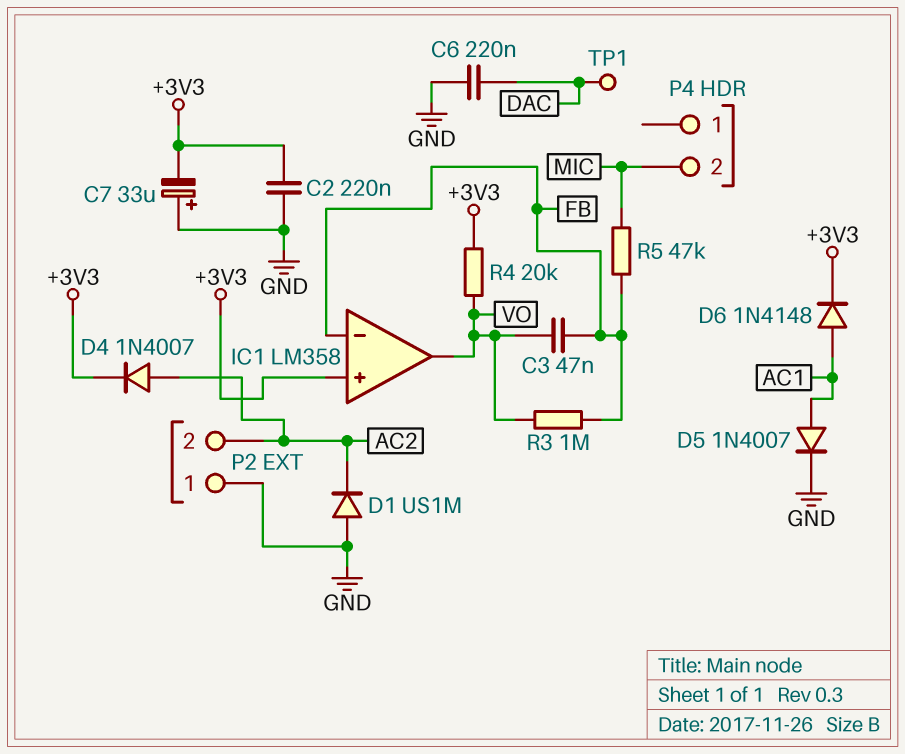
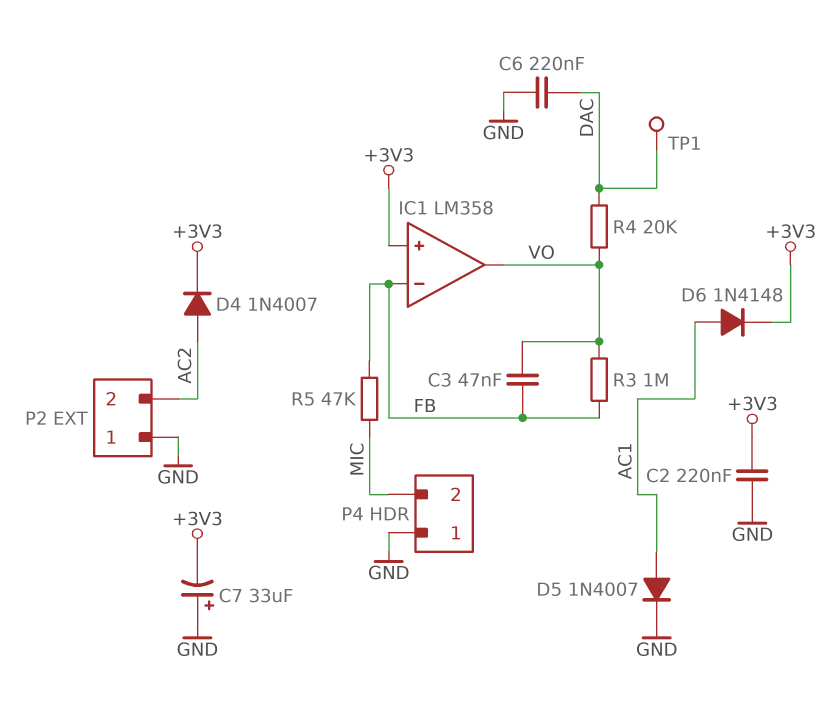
D1: diode US1M (A GND, K AC2) -> none
P4 pin 1: none -> GND
R4: 20k (+3V3, VO) -> 20k (DAC, VO)

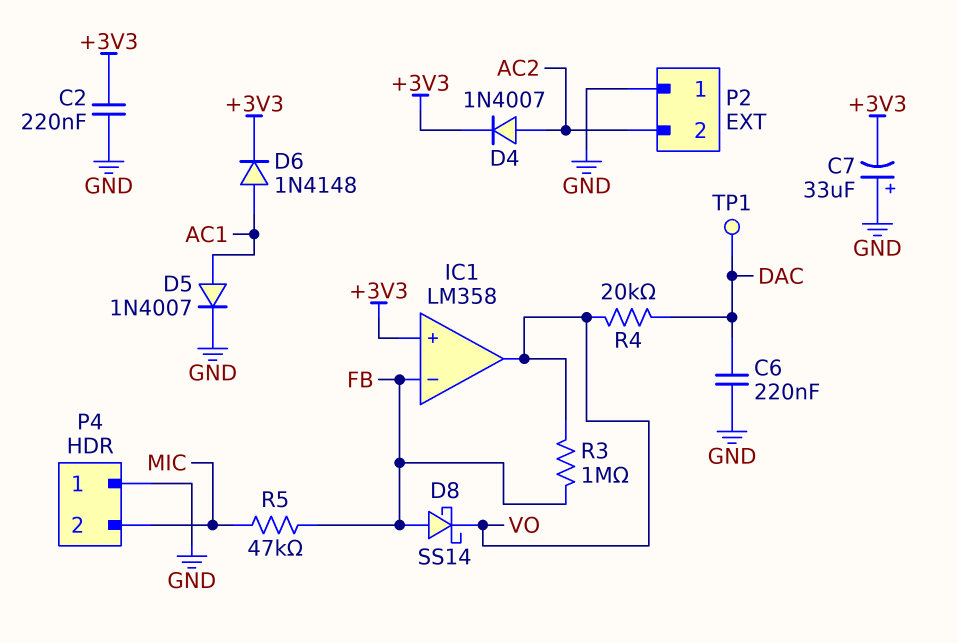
C3: 47nF (FB, VO) -> none
D8: none -> schottky SS14 (A FB, K VO)

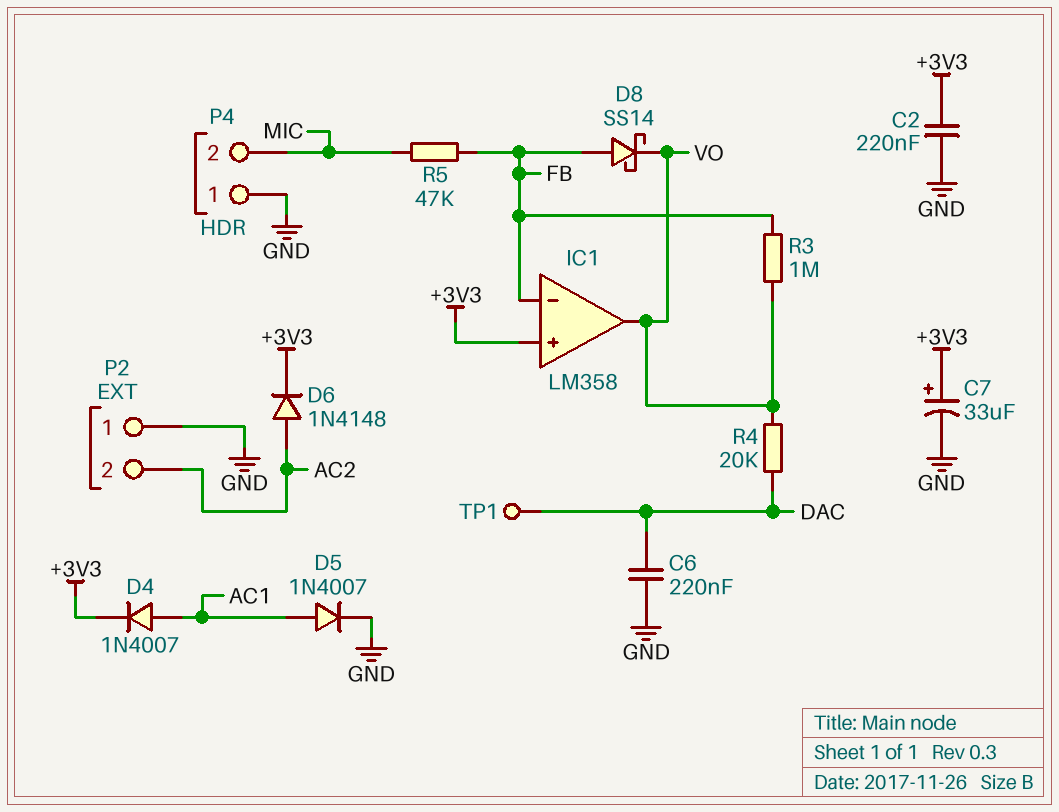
C7: 33uF (plus GND, minus +3V3) -> 33uF (plus +3V3, minus GND)
D4: diode 1N4007 (A AC2, K +3V3) -> diode 1N4007 (A AC1, K +3V3)
D6: diode 1N4148 (A AC1, K +3V3) -> diode 1N4148 (A AC2, K +3V3)

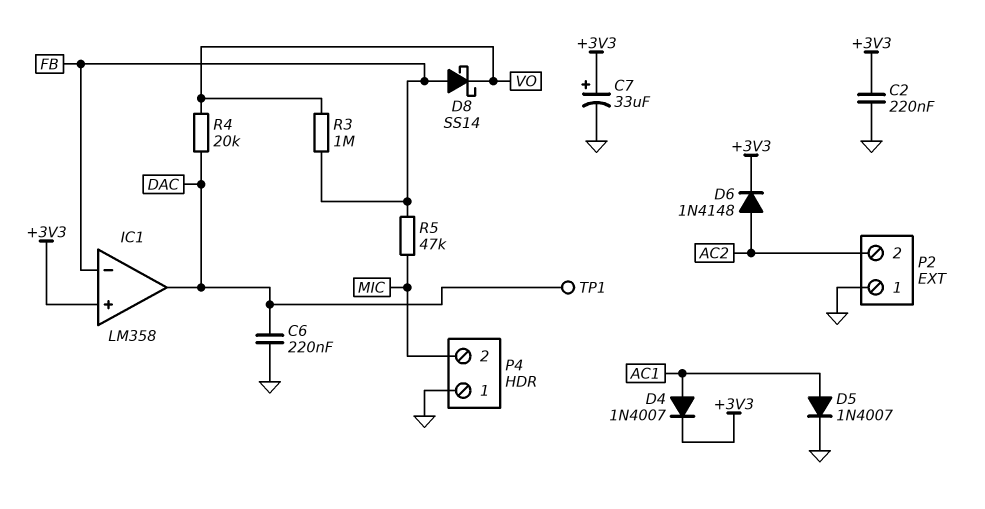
IC1 pin out: VO -> DAC

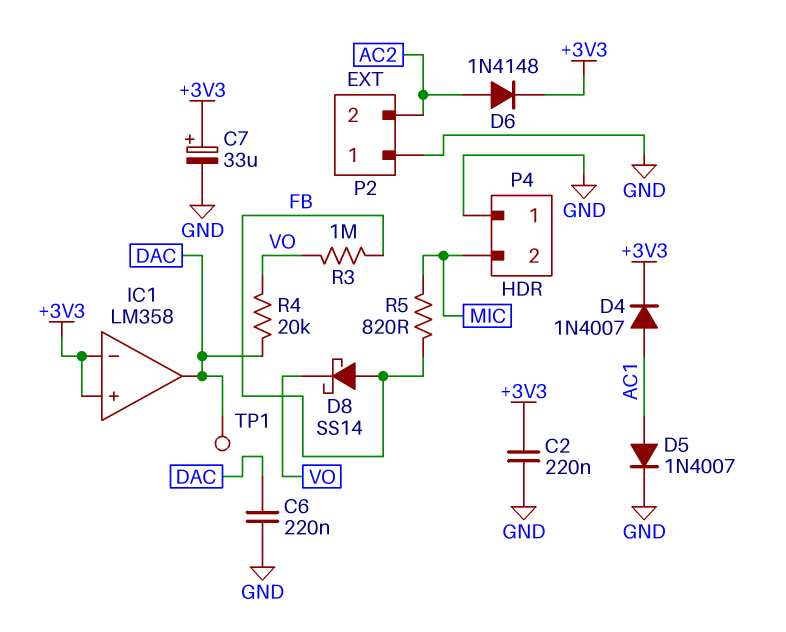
IC1 pin in-: FB -> +3V3
R5: 47k (FB, MIC) -> 820 (FB, MIC)

